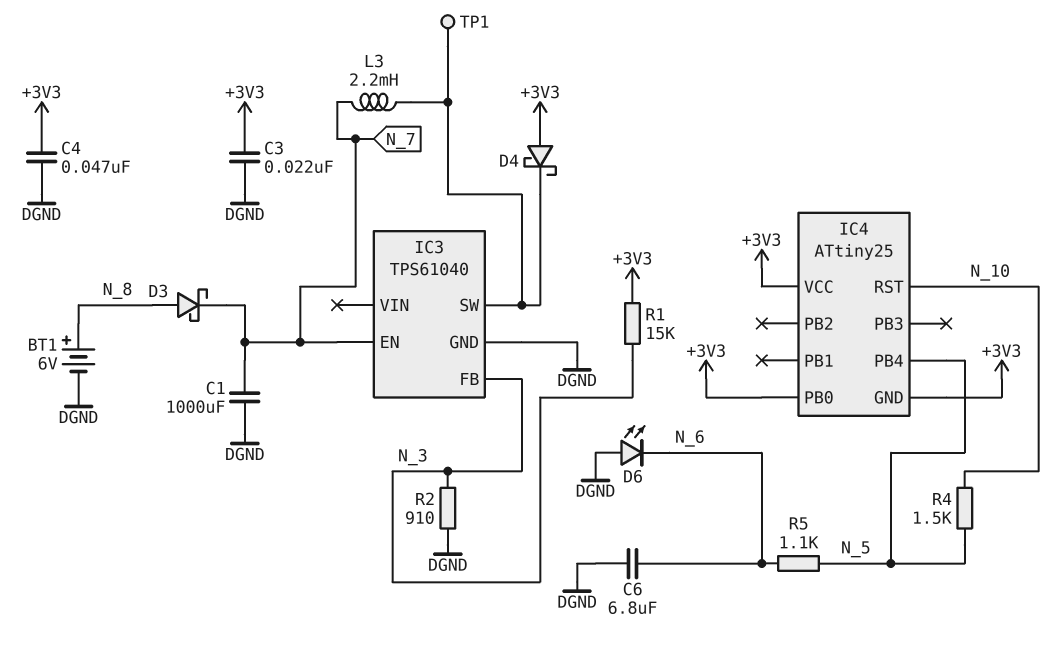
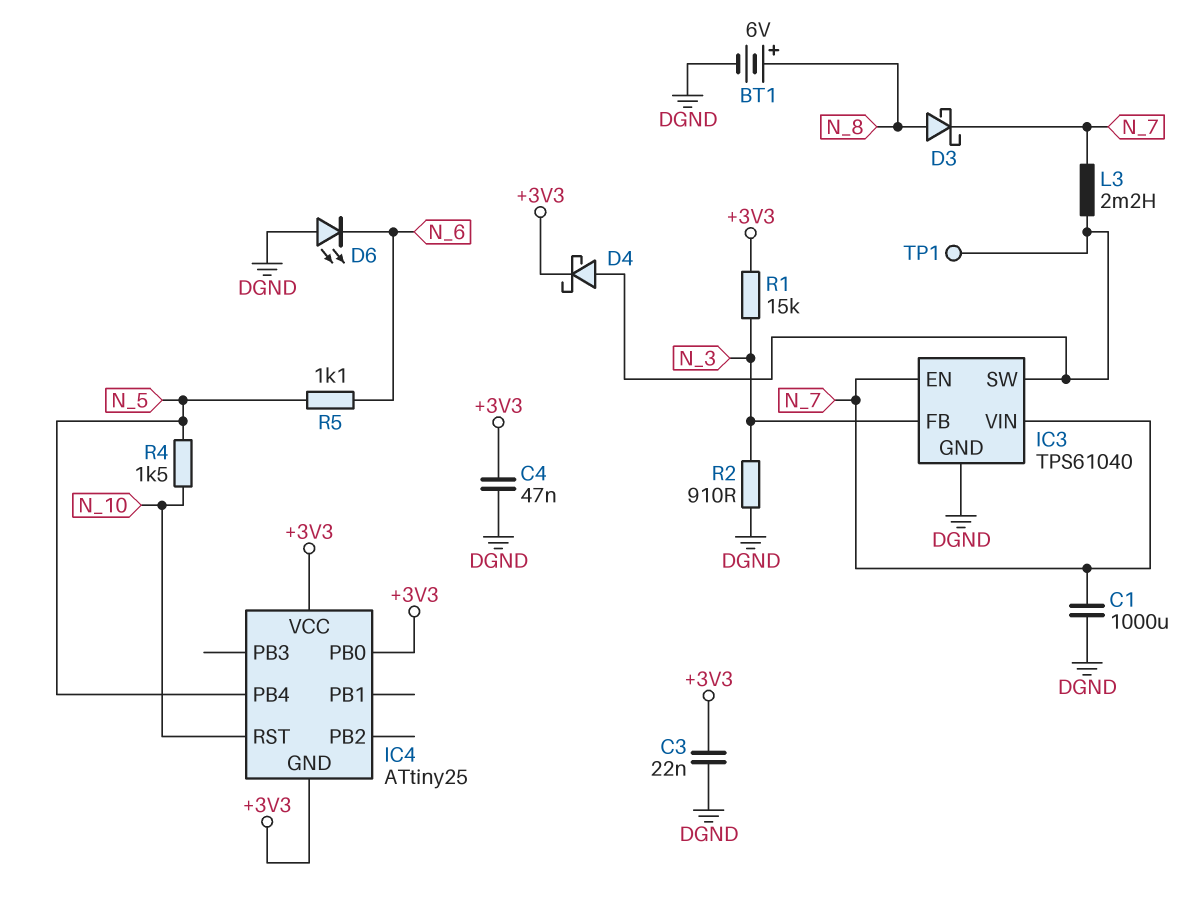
C6: 6.8uF (DGND, N_6) -> none
D4: schottky (A +3V3, K IC3/SW) -> schottky (A IC3/SW, K +3V3)
IC3 pin VIN: none -> N_7

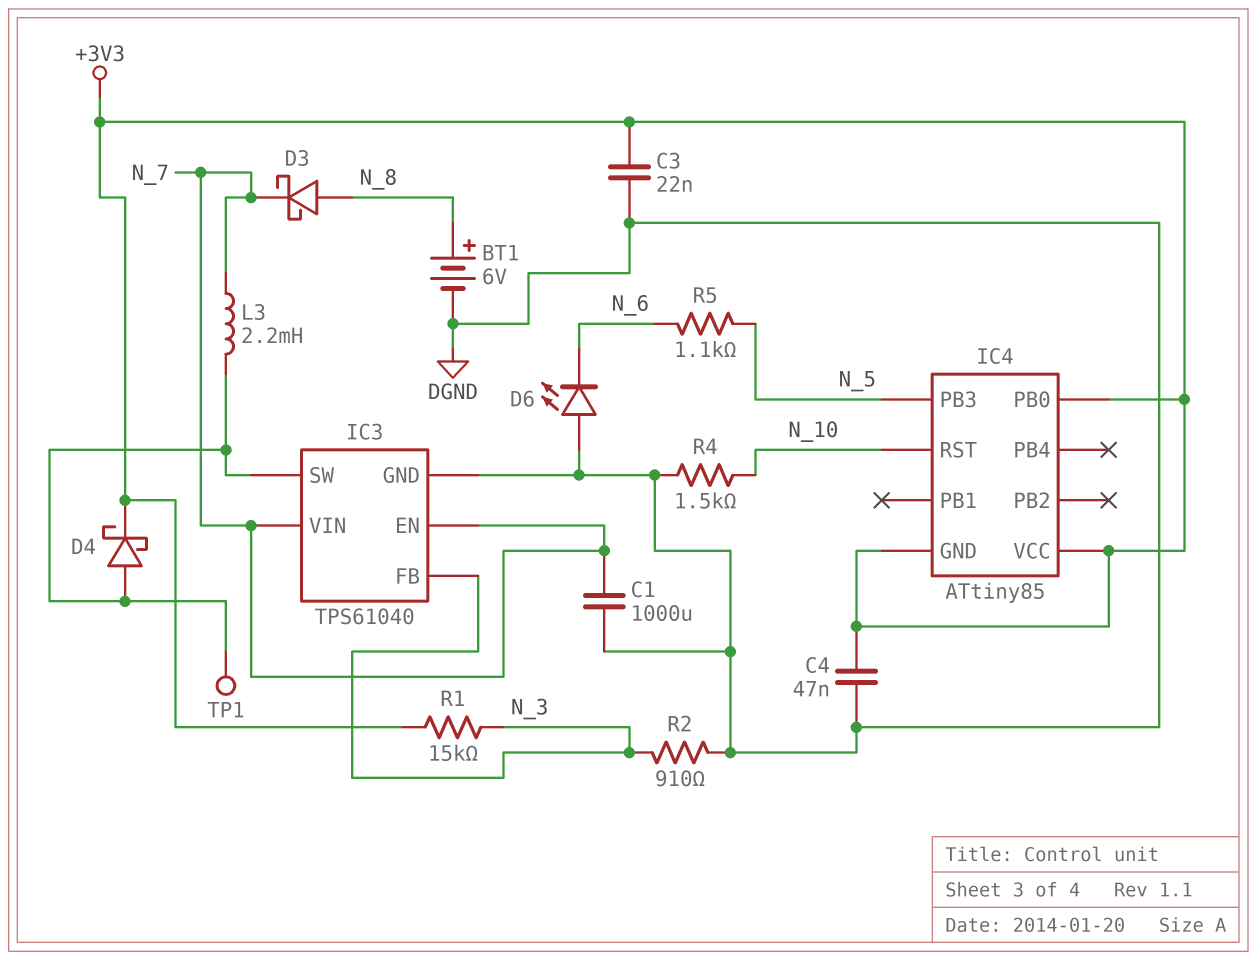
IC4: ATtiny25 -> ATtiny85
IC4 pin PB3: none -> N_5
IC4 pin PB4: N_5 -> none
R4: 1.5k (N_5, N_10) -> 1.5k (DGND, N_10)

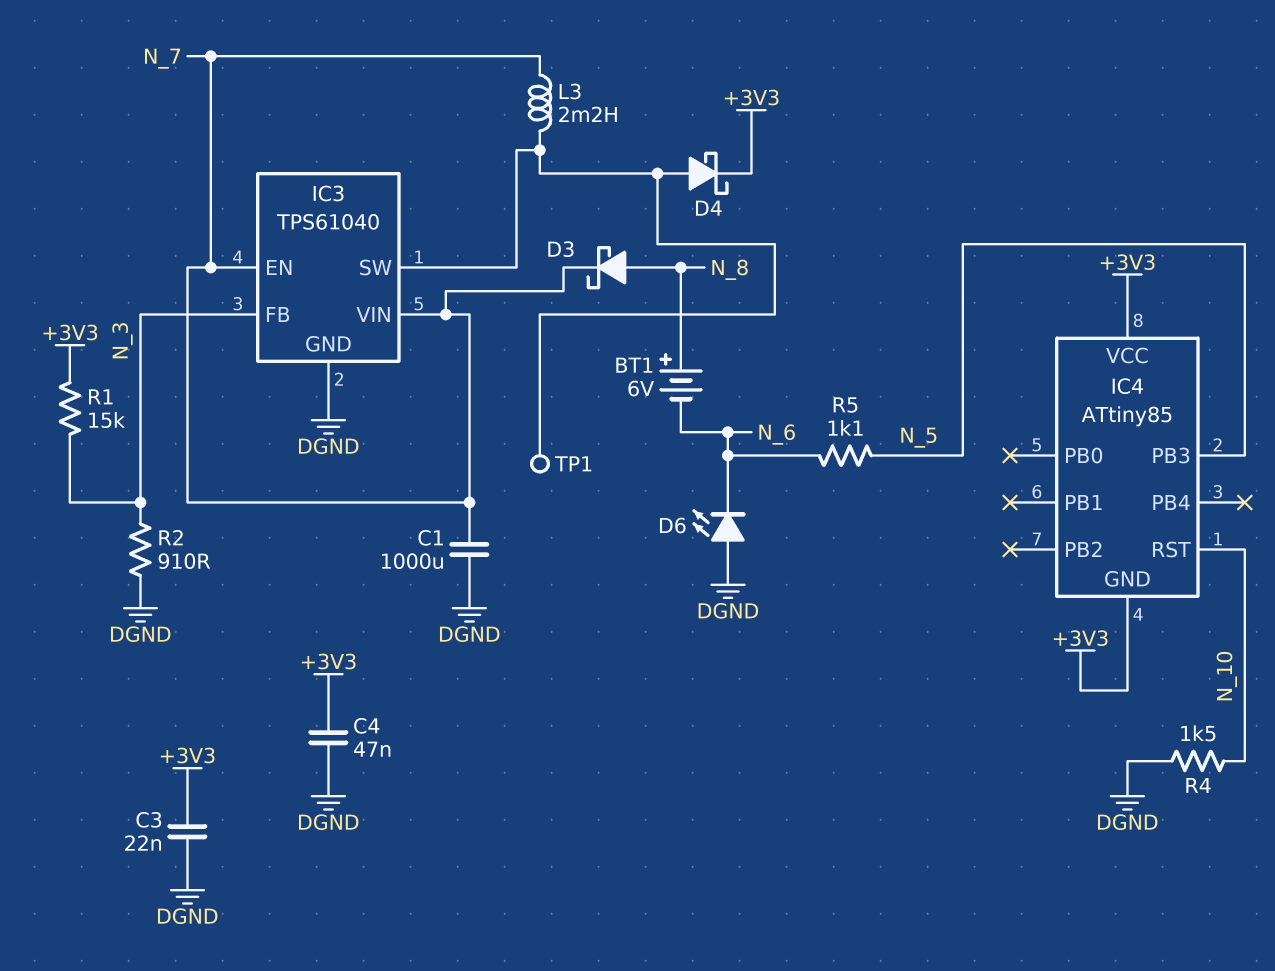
BT1: 6V (plus N_8, minus DGND) -> 6V (plus N_8, minus N_6)
IC4 pin PB0: +3V3 -> none

